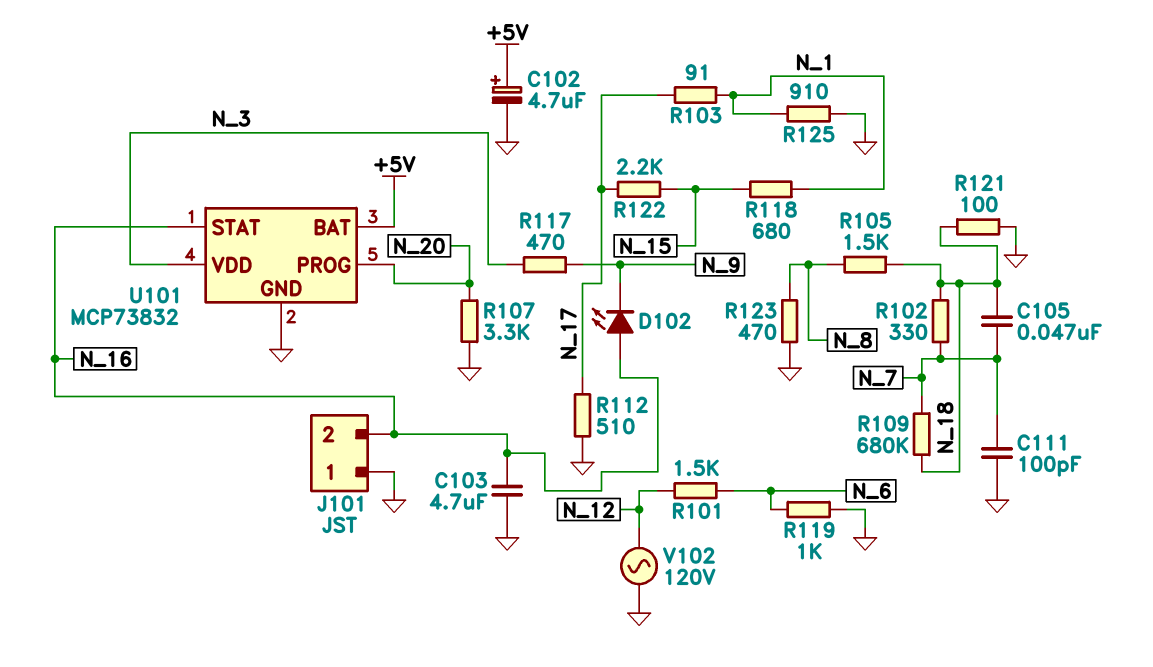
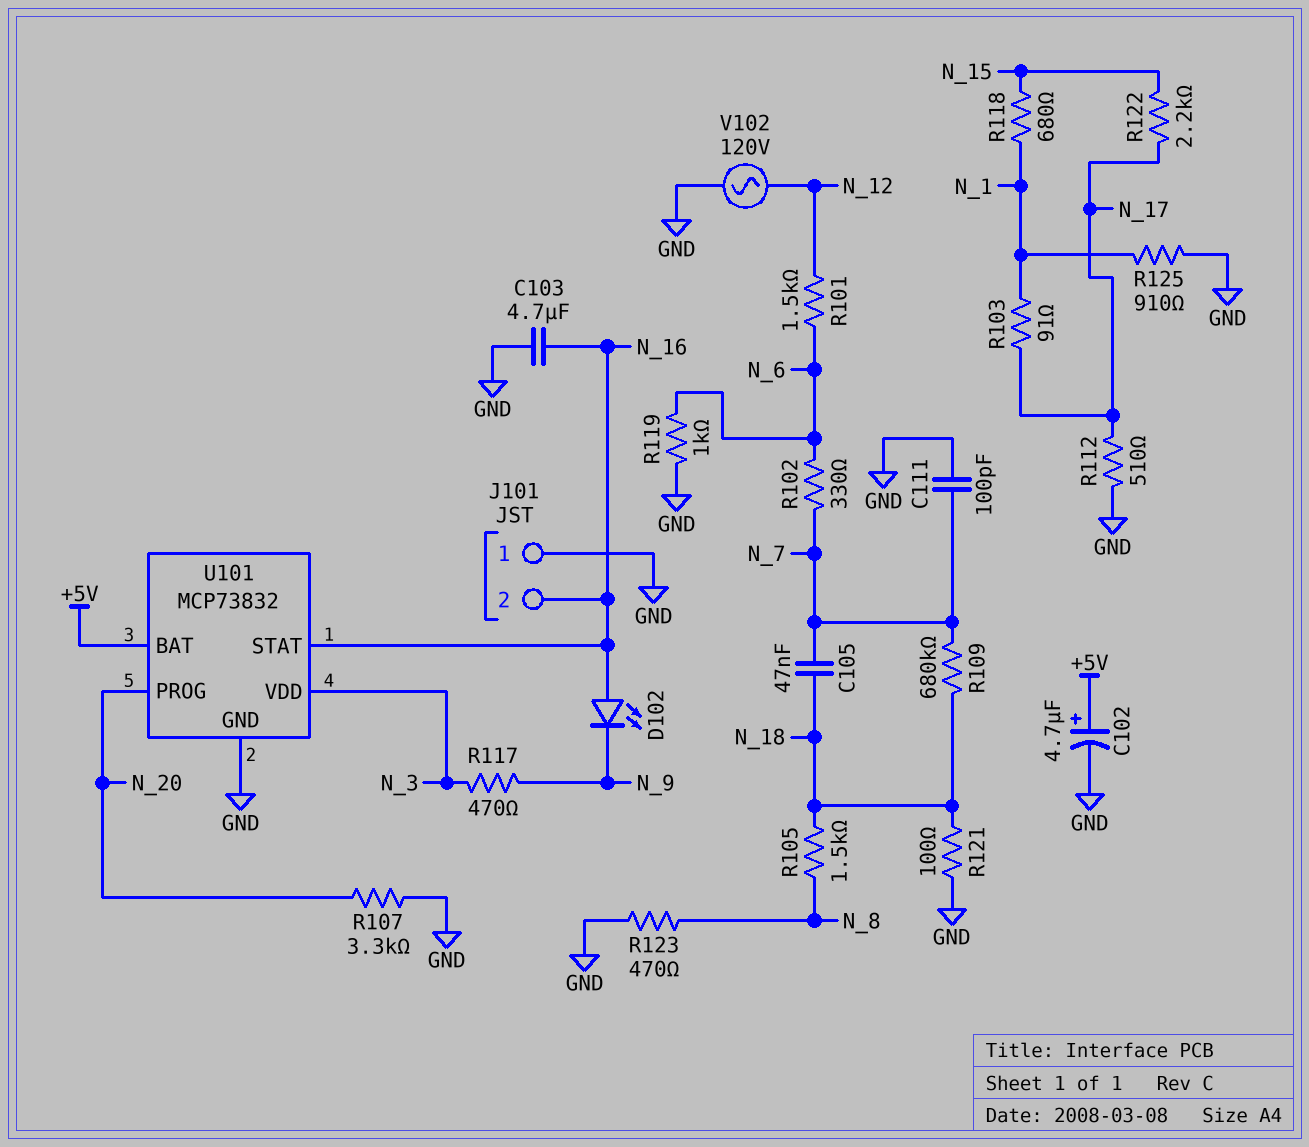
R102: 330 (N_7, N_18) -> 330 (N_6, N_7)

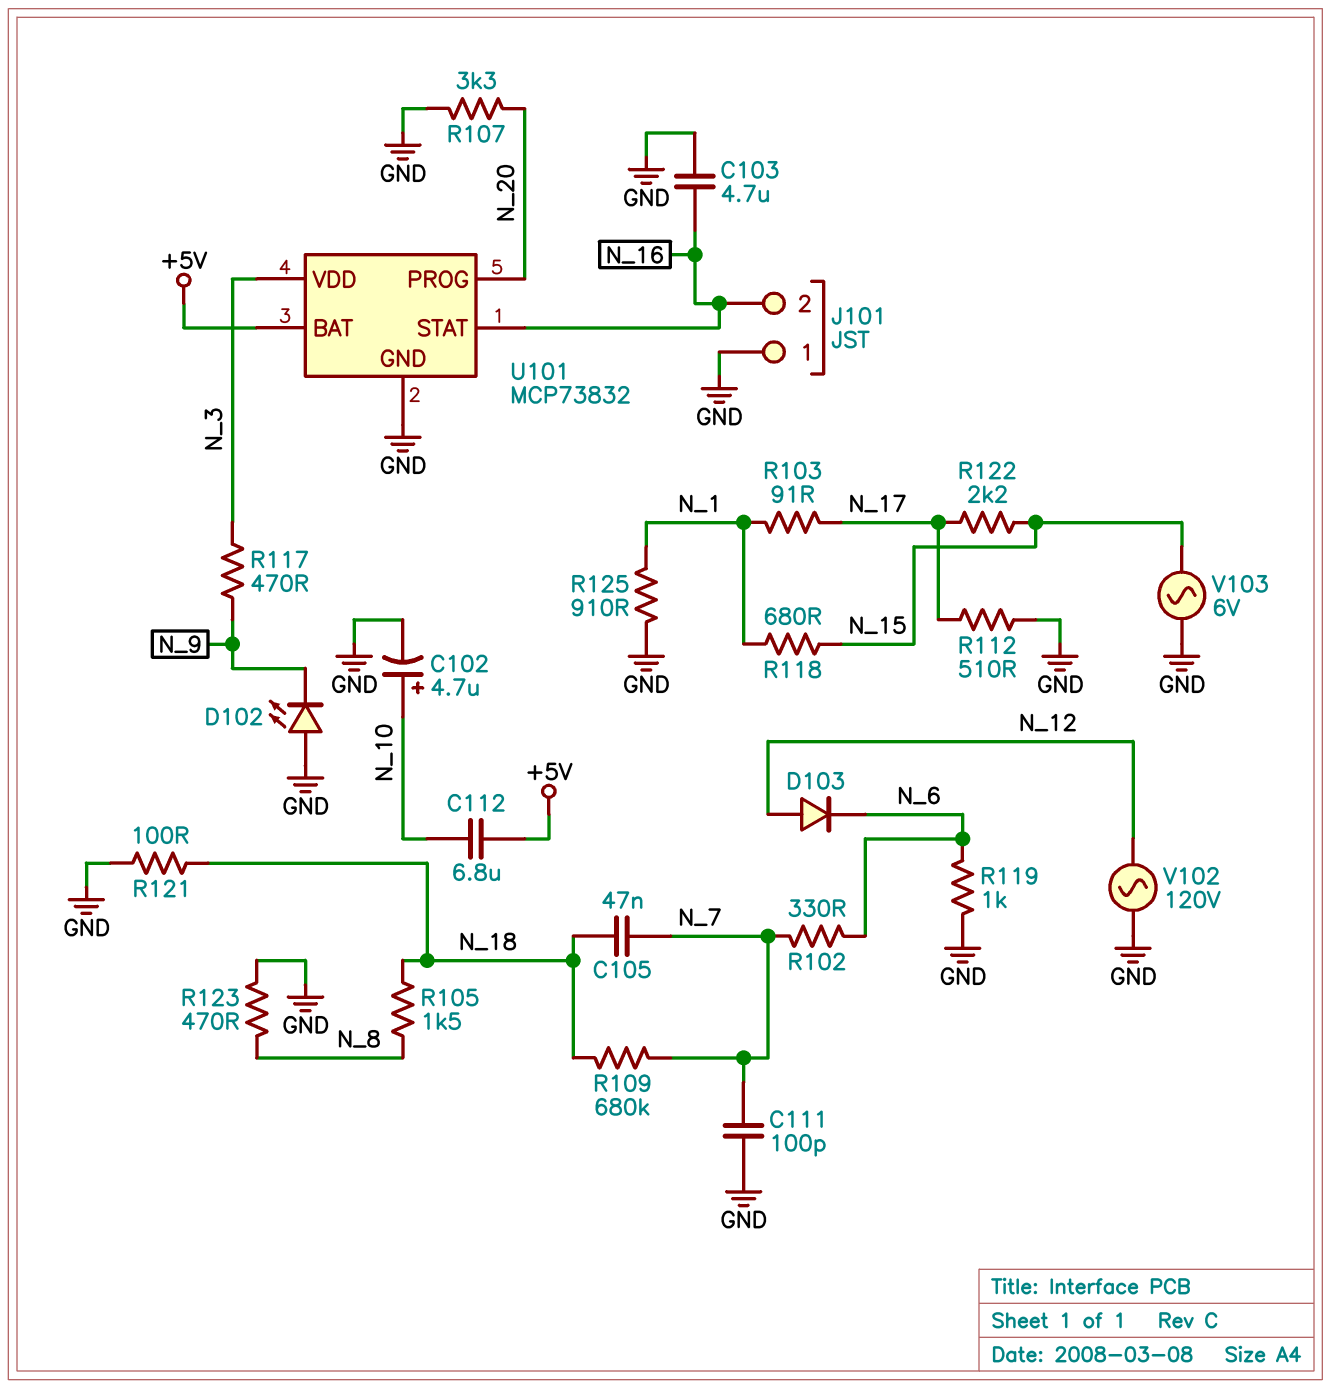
C102: 4.7uF (plus +5V, minus GND) -> 4.7uF (plus N_10, minus GND)
C112: none -> 6.8uF (+5V, N_10)
D102: LED (A N_16, K N_9) -> LED (A GND, K N_9)
D103: none -> diode (A N_12, K N_6)
R101: 1.5k (N_6, N_12) -> none
V103: none -> AC 6V (GND, N_15)

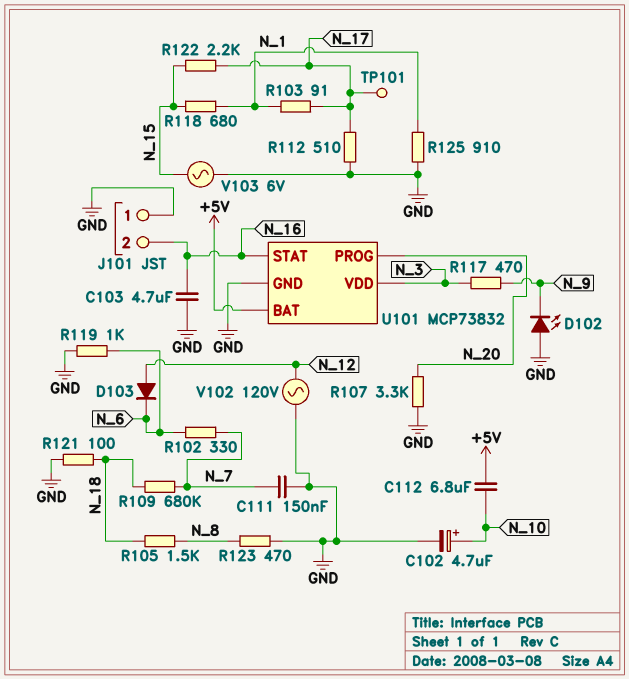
C105: 47nF (N_7, N_18) -> none
C111: 100pF (GND, N_7) -> 150nF (GND, N_7)
TP101: none -> test point (N_17)

